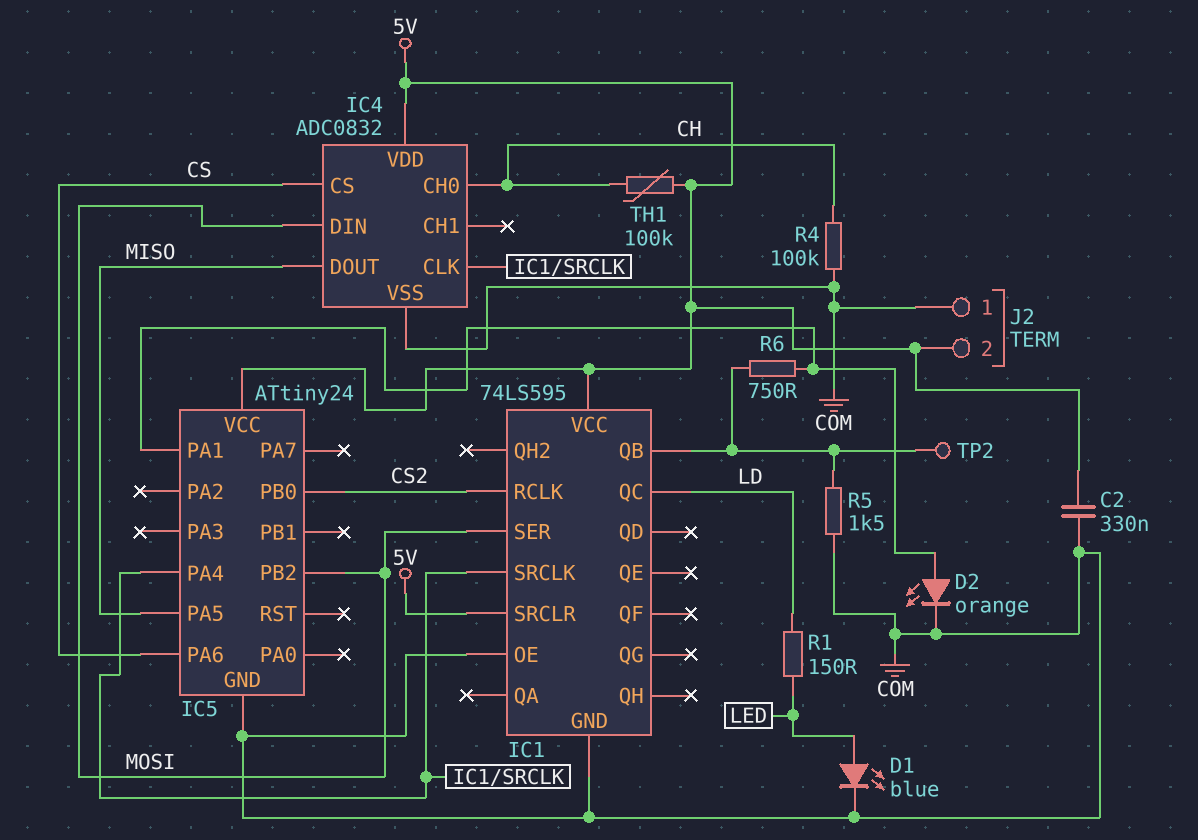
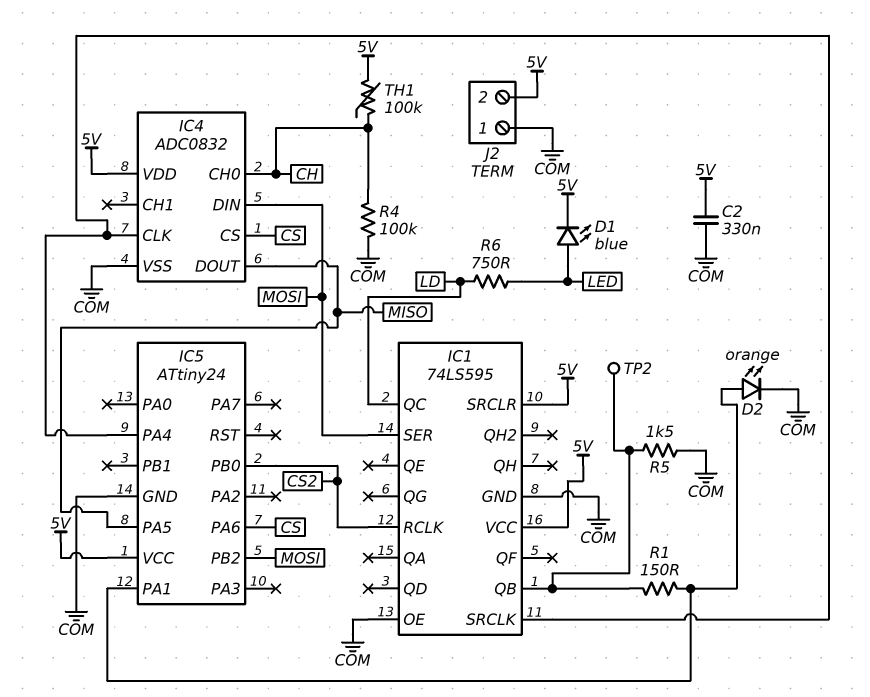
D1: LED blue (A LED, K COM) -> LED blue (A LED, K 5V)
R1: 150 (LD, LED) -> 150 (IC1/QB, IC5/PA1)
R6: 750 (IC1/QB, IC5/PA1) -> 750 (LD, LED)

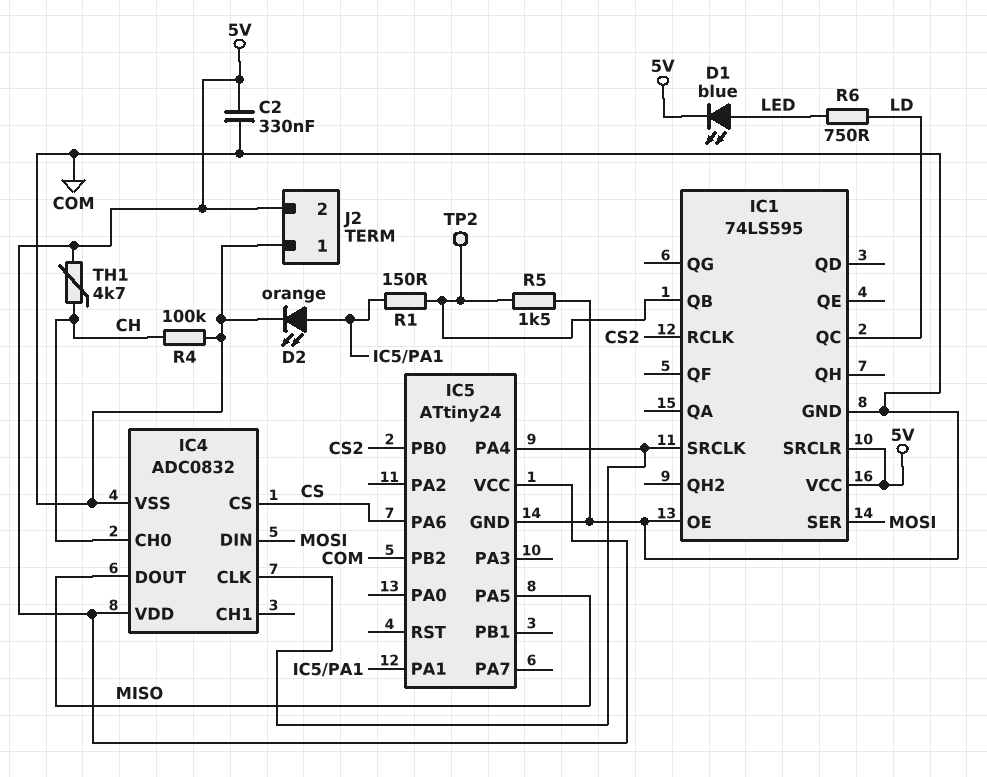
IC5 pin PB2: MOSI -> COM
TH1: 100k (5V, CH) -> 4.7k (5V, CH)

